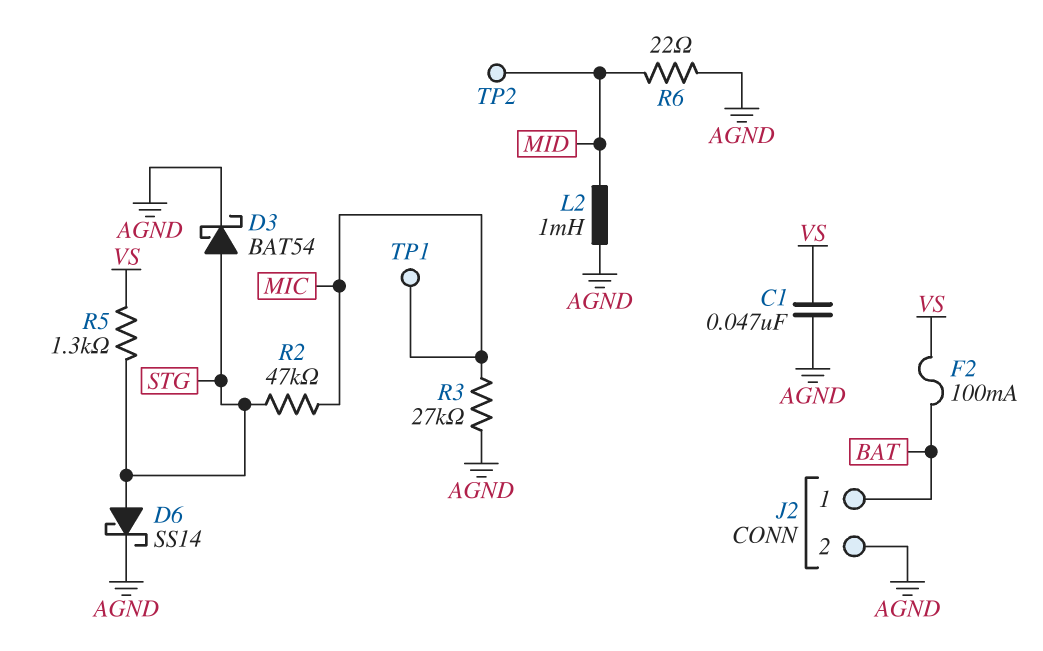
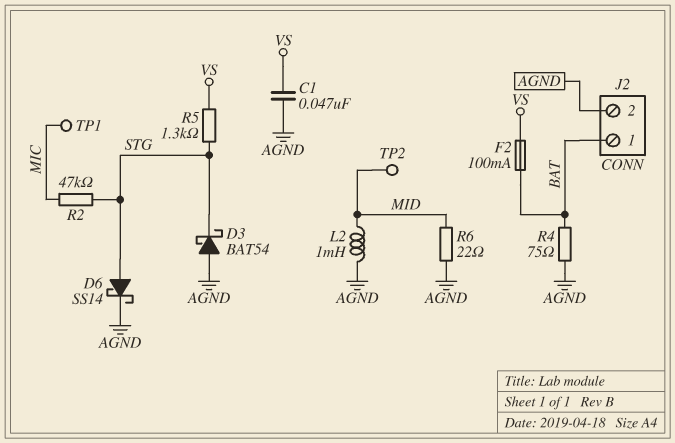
D3: schottky BAT54 (A STG, K AGND) -> schottky BAT54 (A AGND, K STG)
R3: 27k (AGND, MIC) -> none
R4: none -> 75 (AGND, BAT)

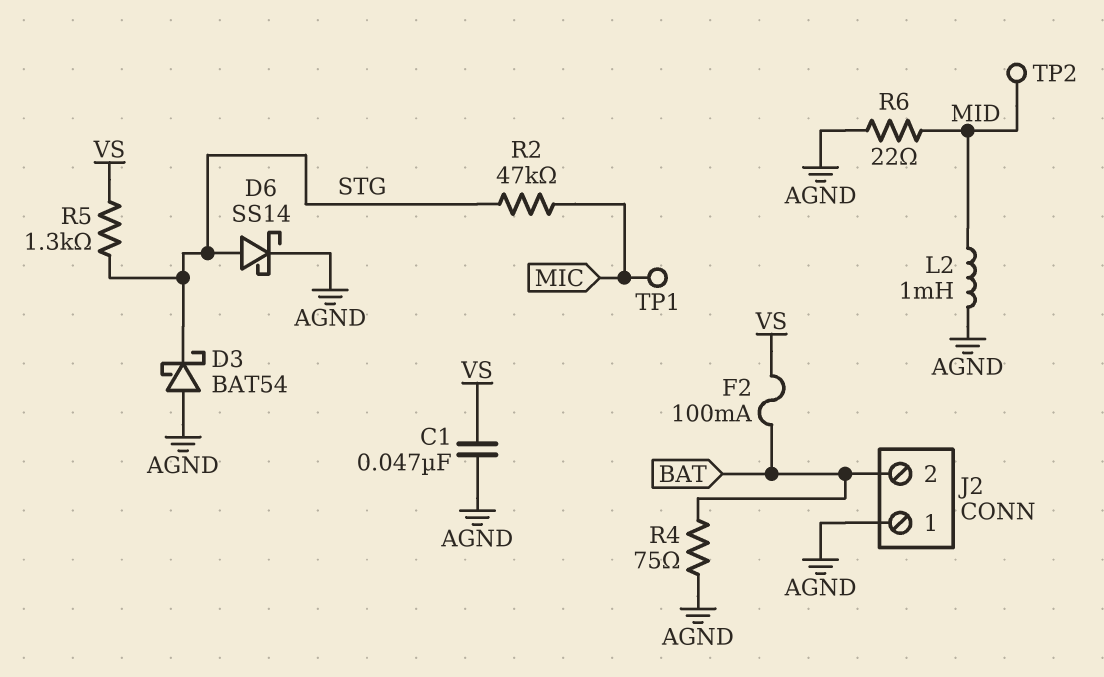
J2 pin 1: BAT -> AGND
J2 pin 2: AGND -> BAT

